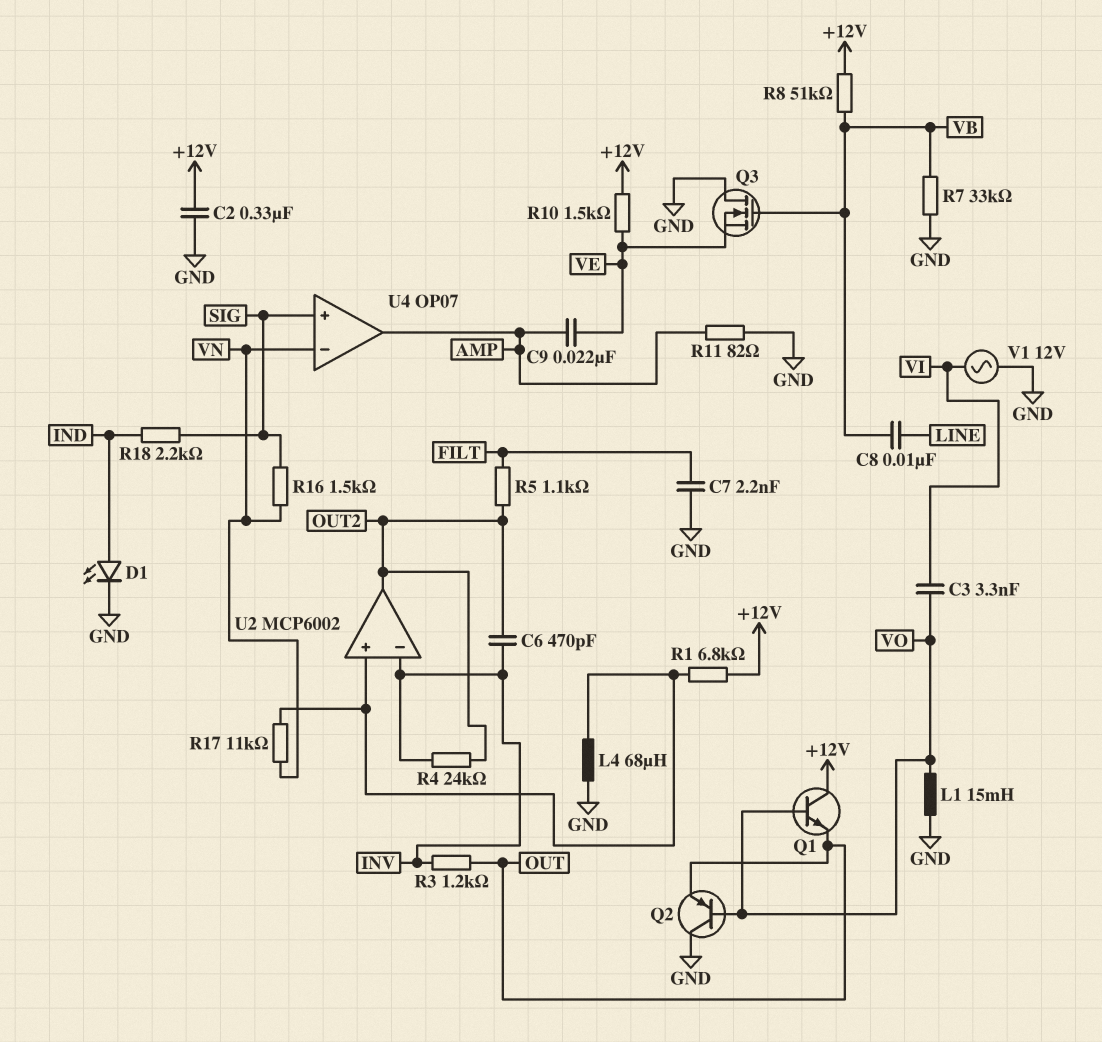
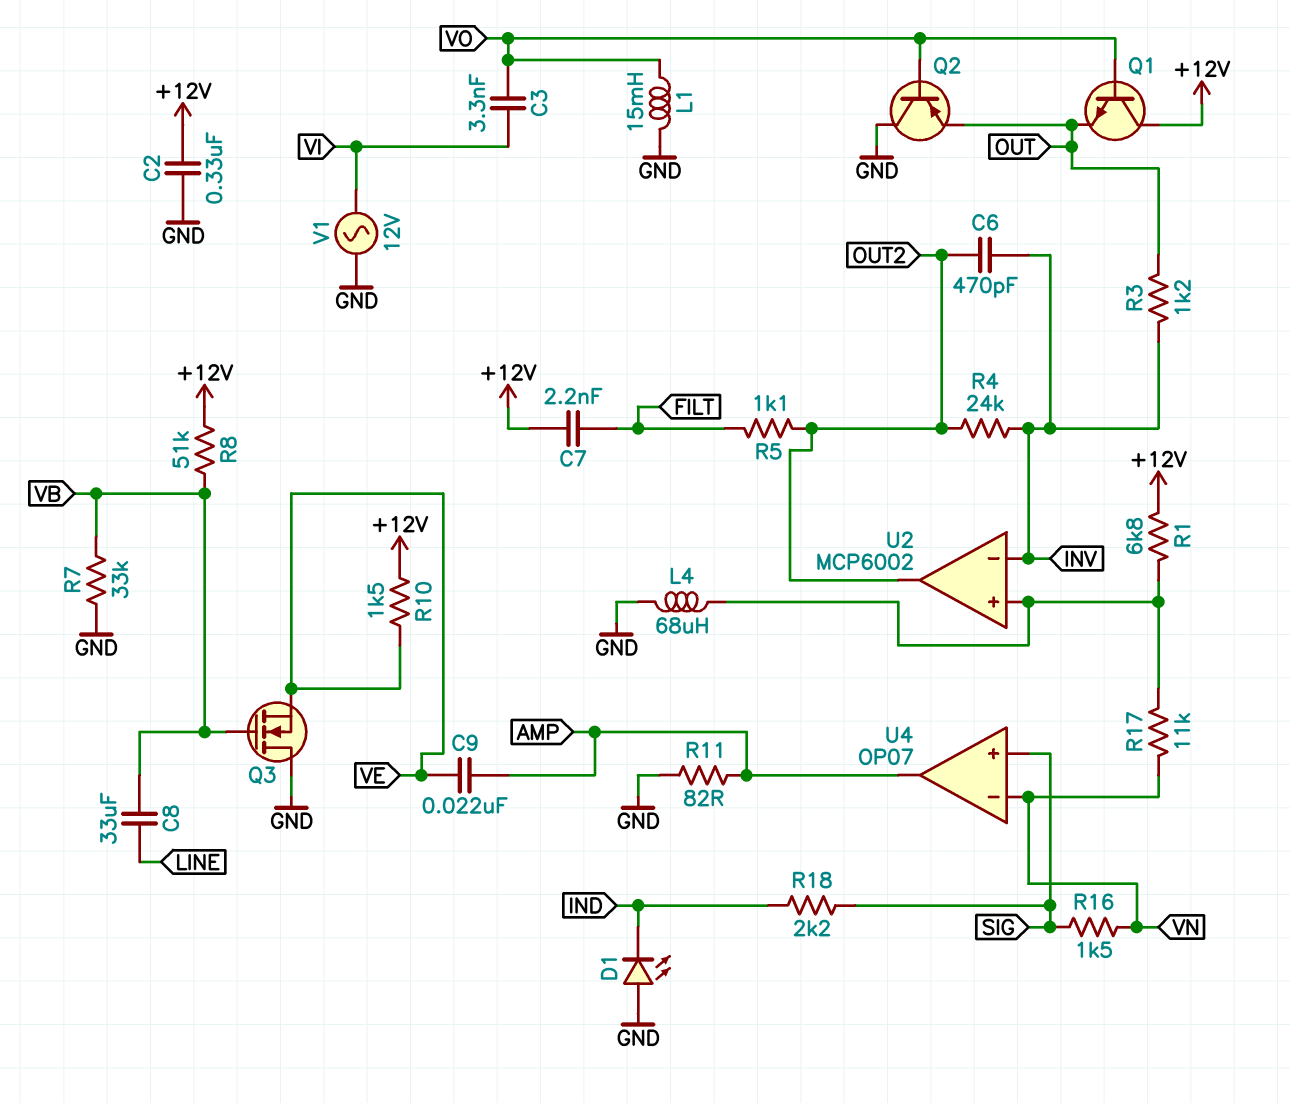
C7: 2.2nF (FILT, GND) -> 2.2nF (+12V, FILT)
C8: 10nF (LINE, VB) -> 33uF (LINE, VB)
D1: LED (A IND, K GND) -> LED (A GND, K IND)

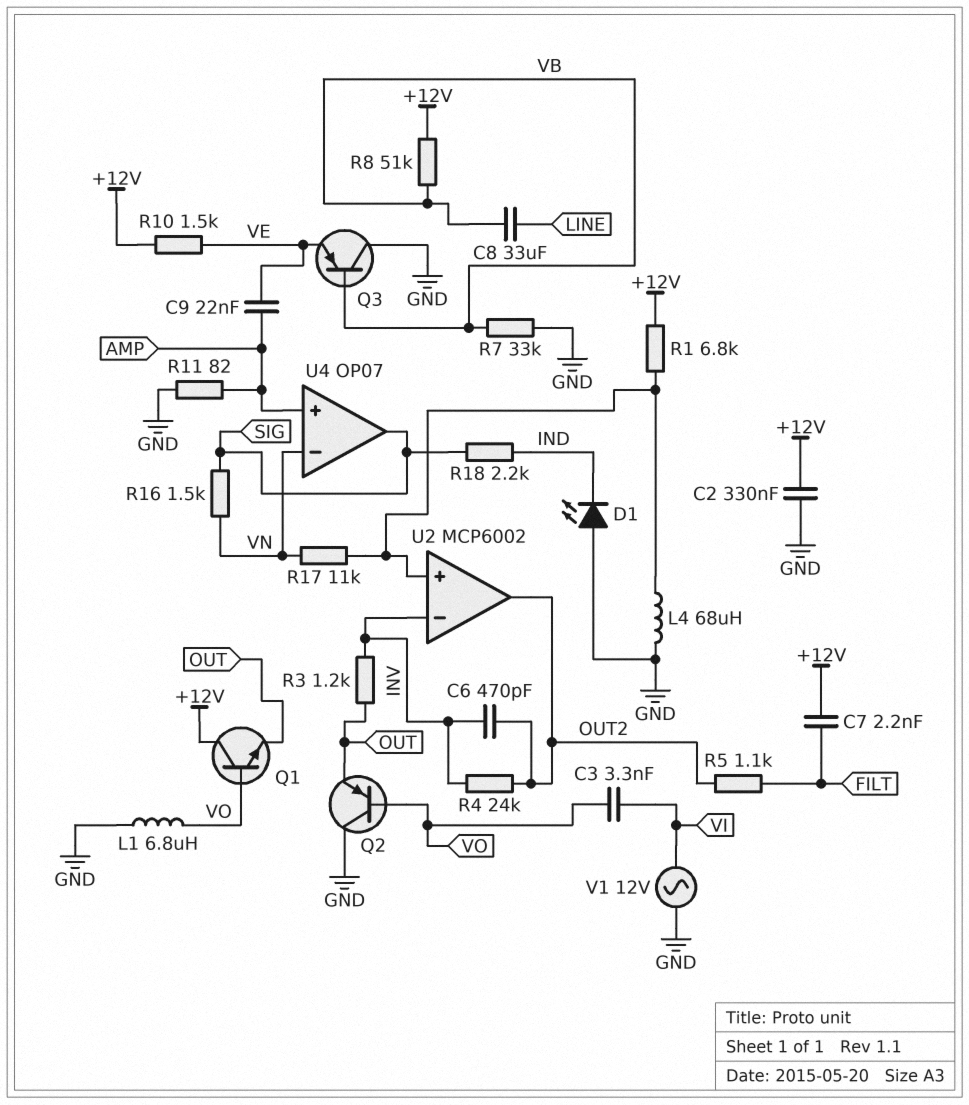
L1: 15mH (GND, VO) -> 6.8uH (GND, VO)
Q3: NMOS (G VB, D GND, S VE) -> PNP (B VB, C GND, E VE)
U4 pin in+: SIG -> AMP
U4 pin out: AMP -> SIG

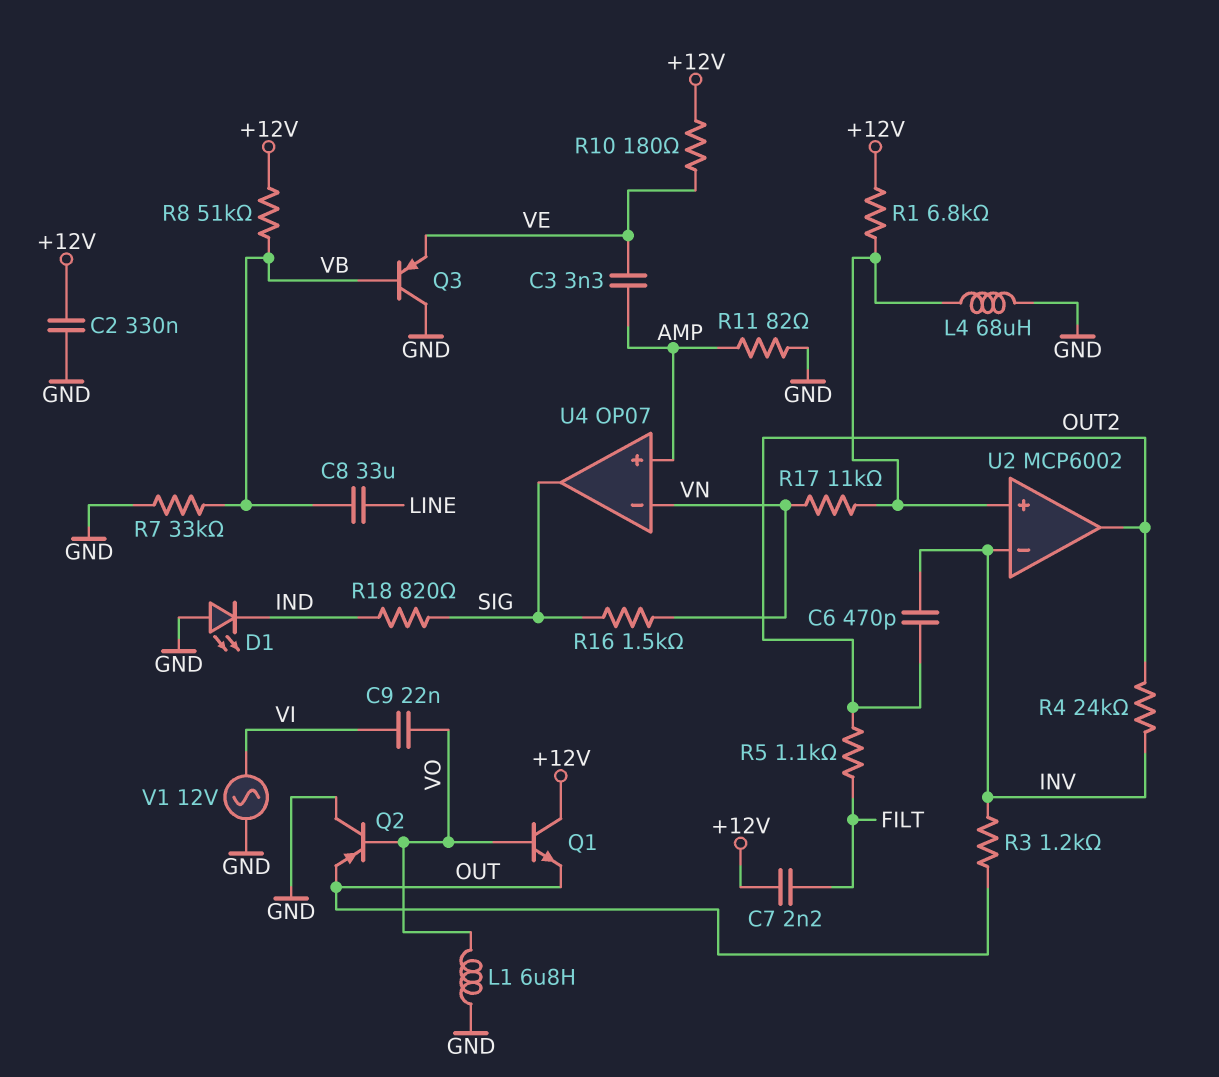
C3: 3.3nF (VI, VO) -> 3.3nF (AMP, VE)
C9: 22nF (AMP, VE) -> 22nF (VI, VO)
R10: 1.5k (+12V, VE) -> 180 (+12V, VE)
R18: 2.2k (IND, SIG) -> 820 (IND, SIG)

